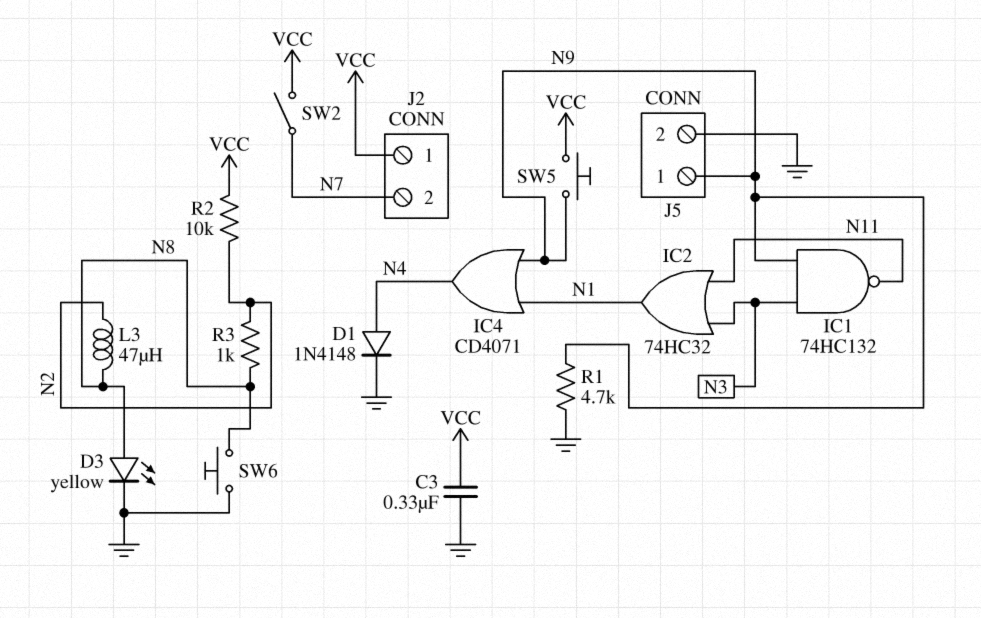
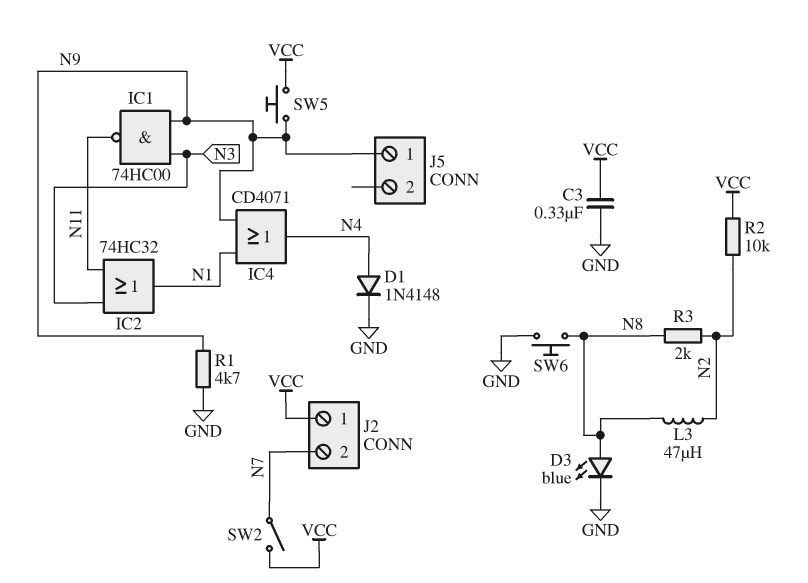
D3: LED yellow (A N8, K GND) -> LED blue (A N8, K GND)
IC1: NAND 74HC132 (in N3, in N9, out N11) -> NAND 74HC00 (in N3, in N9, out N11)
J5 pin 2: GND -> none
R3: 1k (N2, N8) -> 2k (N2, N8)

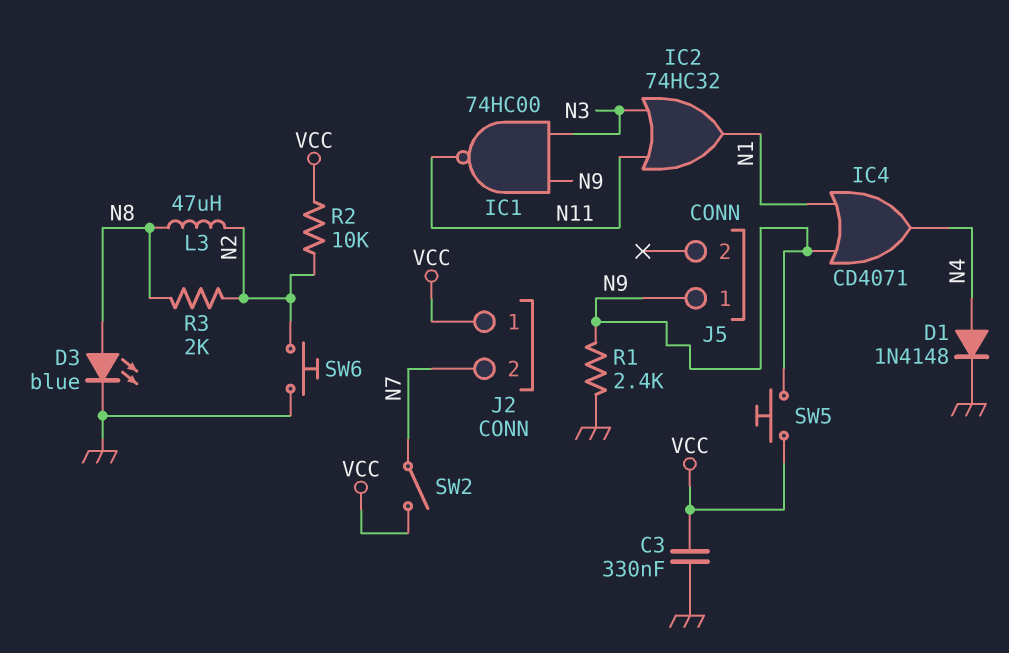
R1: 4.7k (GND, N9) -> 2.4k (GND, N9)
SW6: button (GND, N8) -> button (GND, N2)

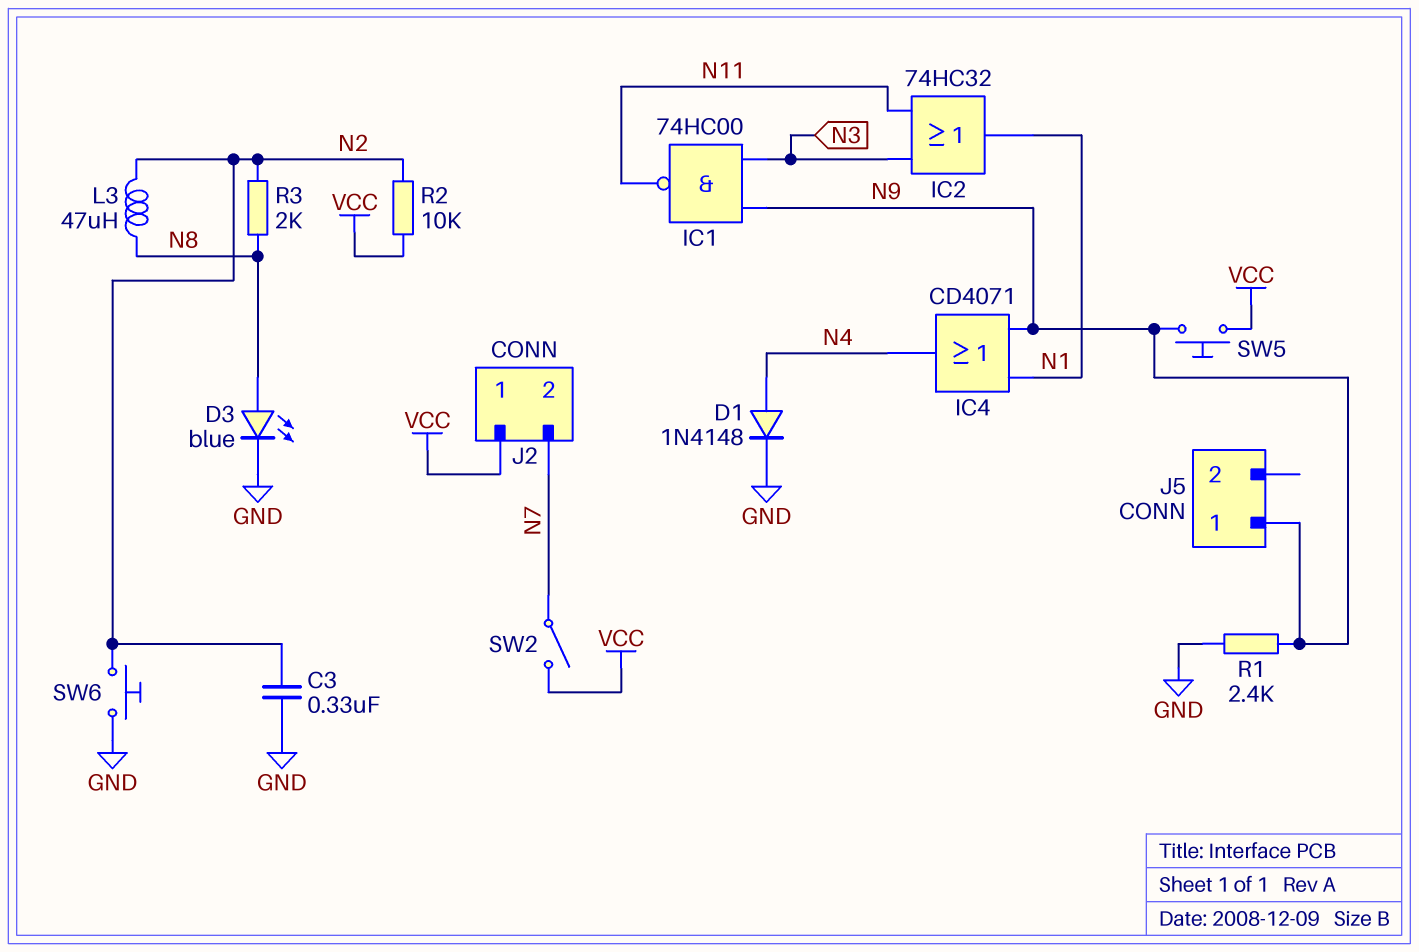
C3: 330nF (GND, VCC) -> 330nF (GND, N2)

